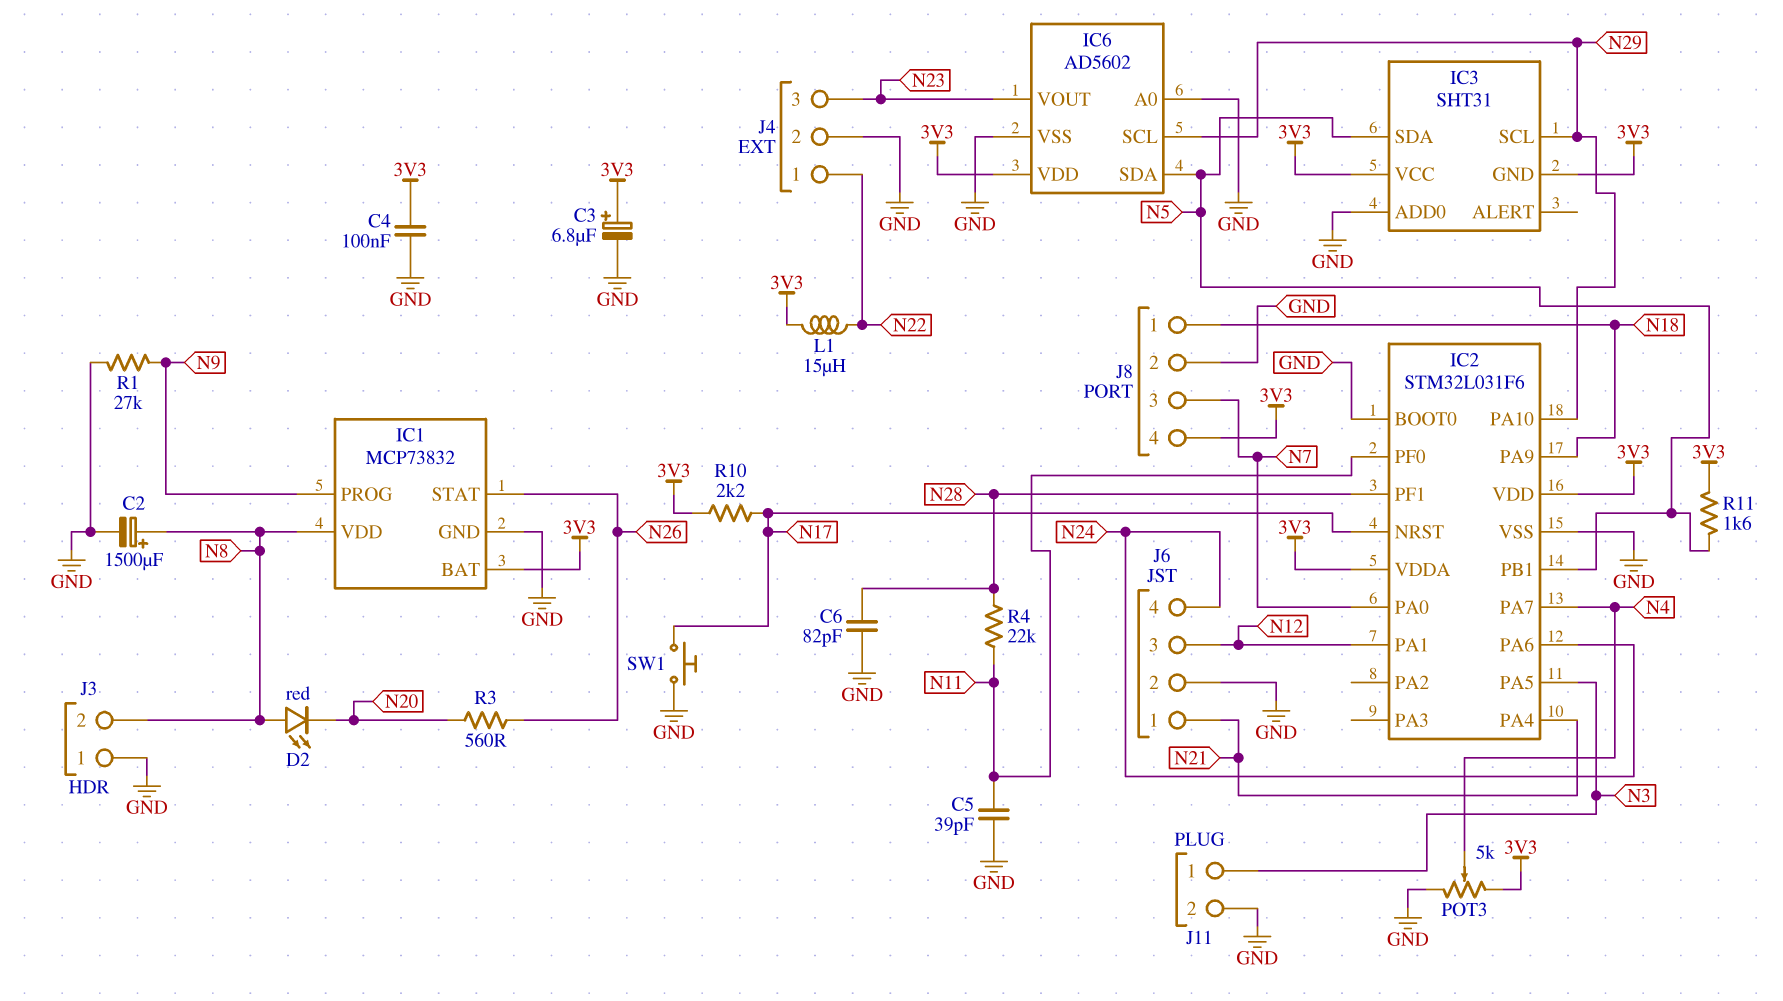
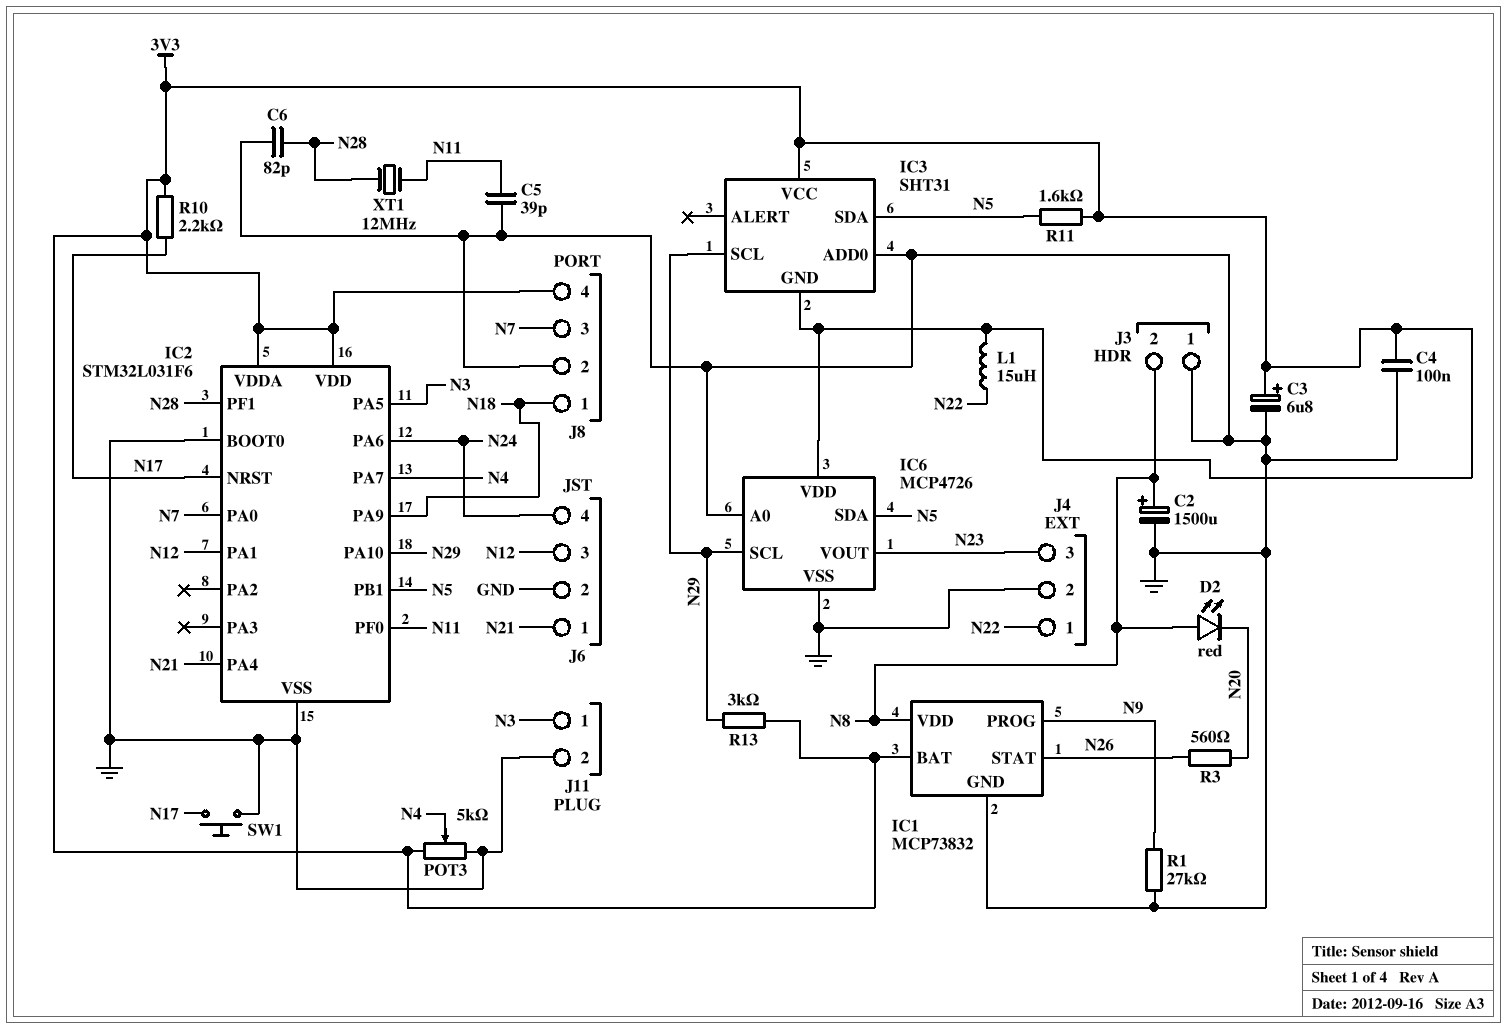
IC6: AD5602 -> MCP4726
R4: 22k (N11, N28) -> none
R13: none -> 3k (3V3, N29)
XT1: none -> 12MHz (N11, N28)

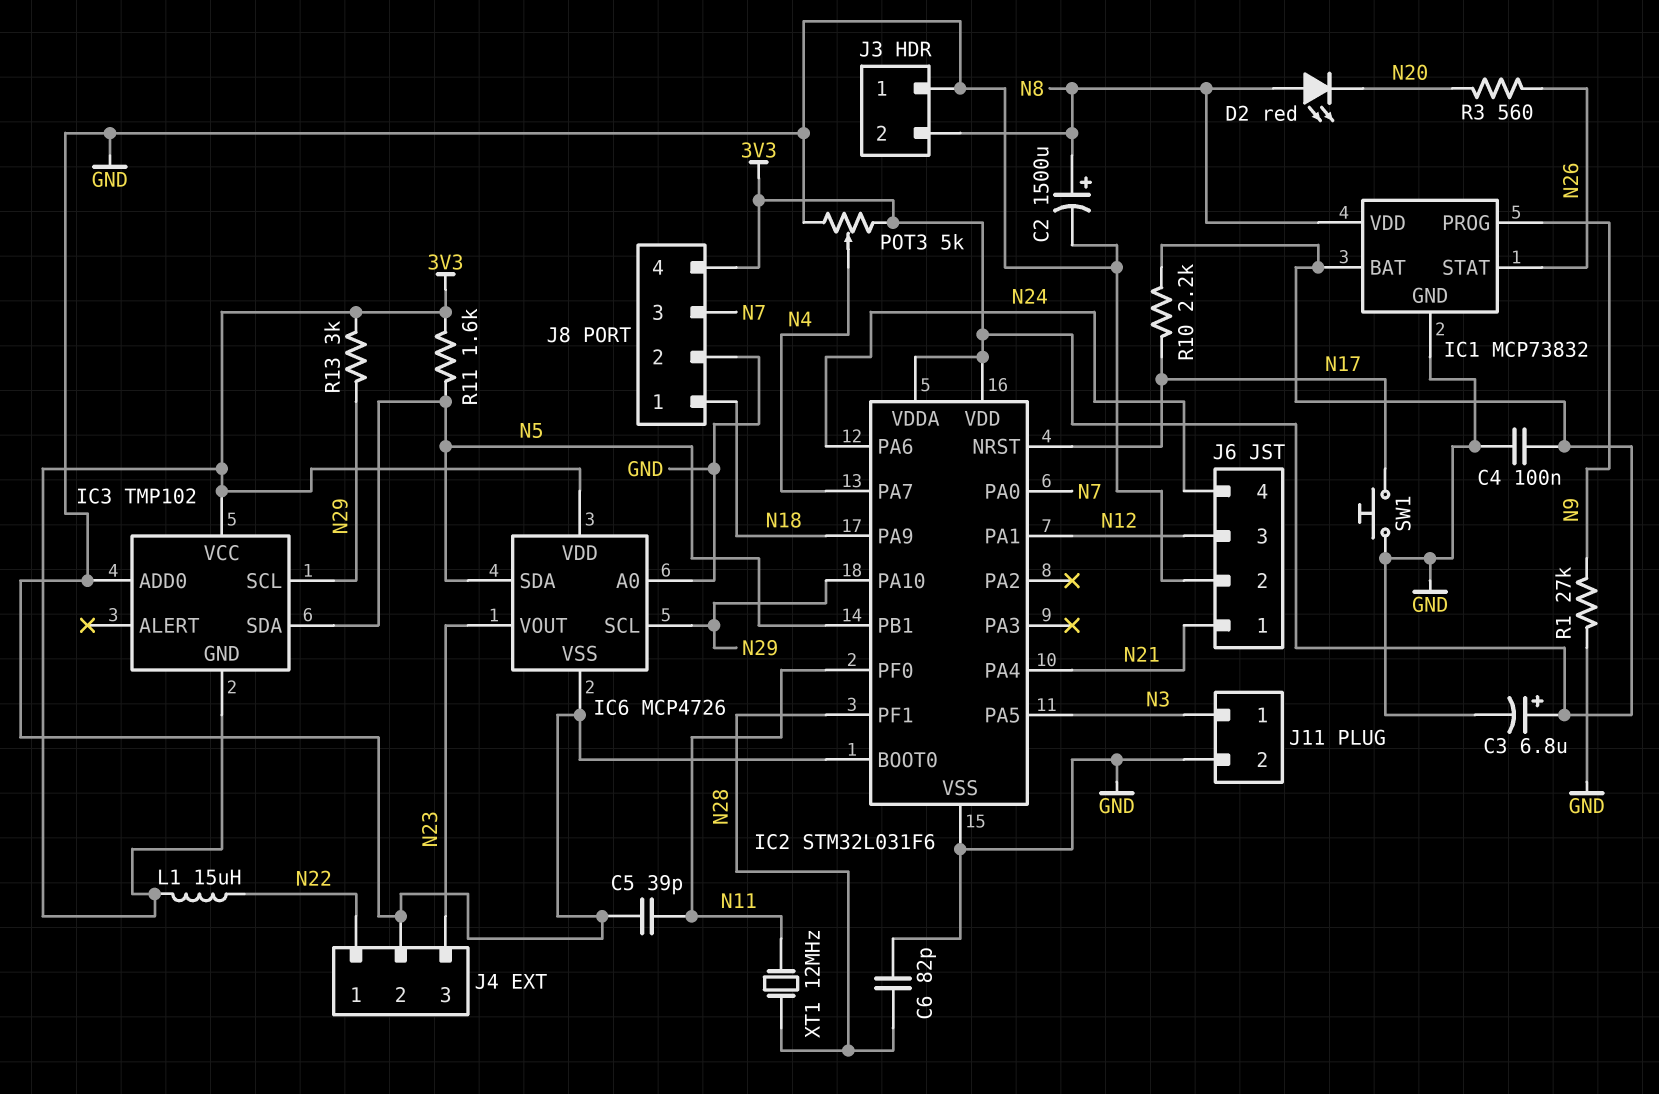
IC3: SHT31 -> TMP102

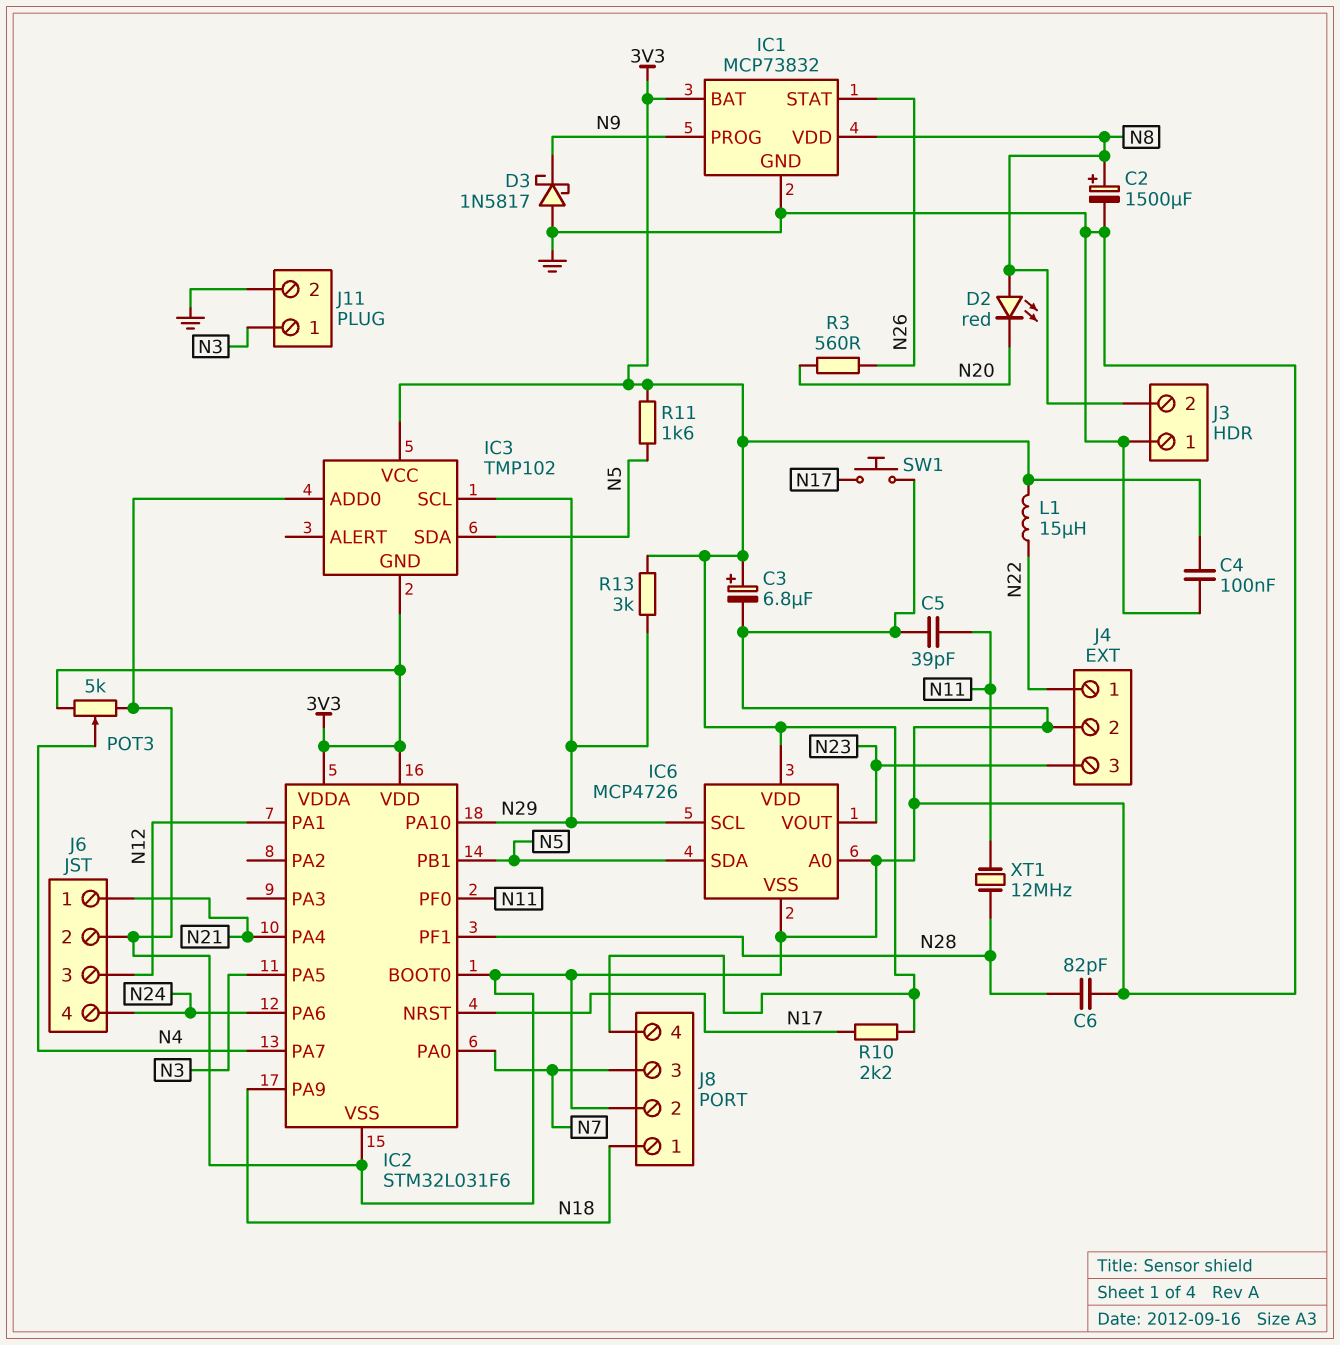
D3: none -> schottky 1N5817 (A GND, K N9)
R1: 27k (GND, N9) -> none

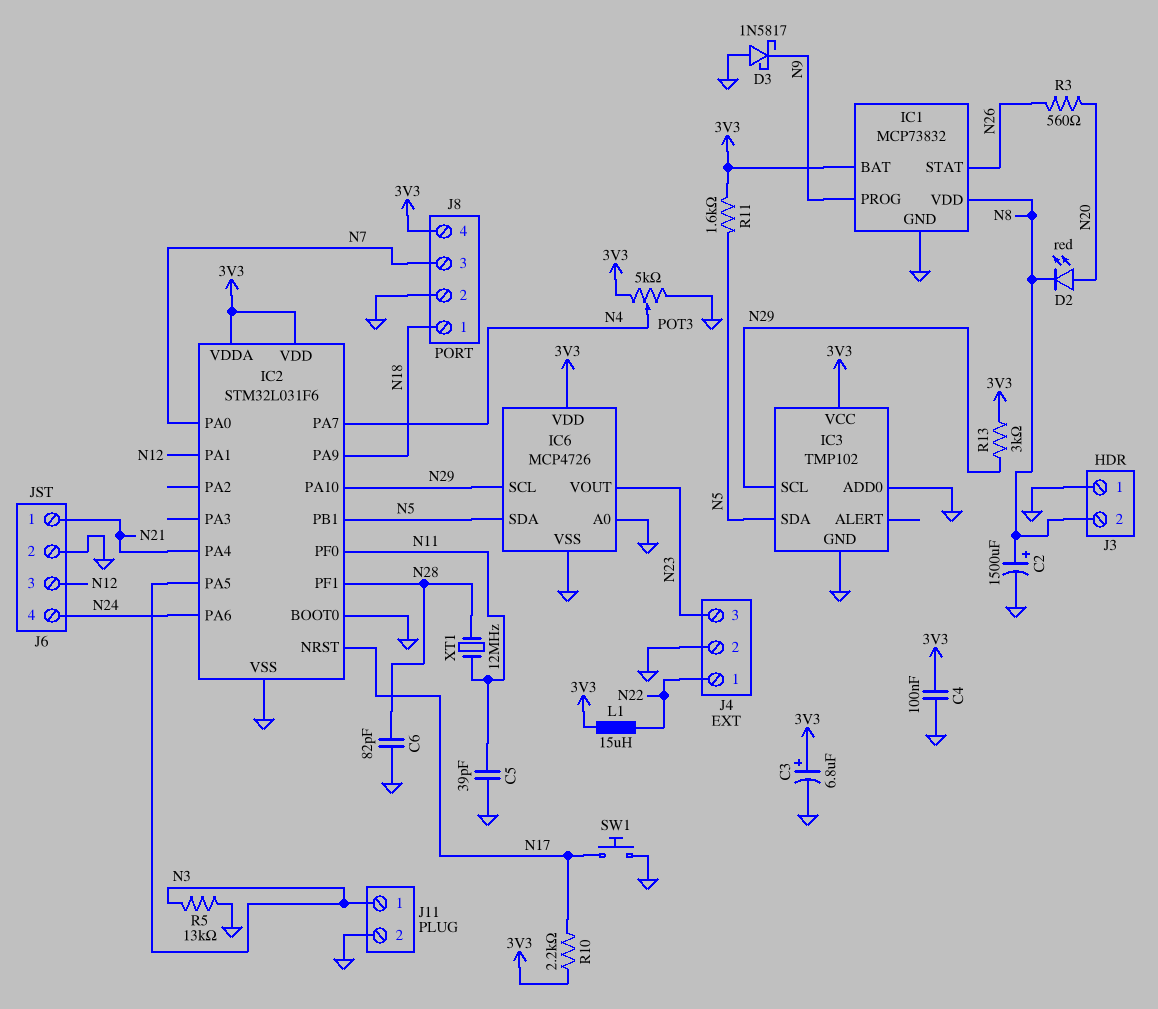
D2: LED red (A N8, K N20) -> LED red (A N20, K N8)
IC3 pin GND: 3V3 -> GND
R5: none -> 13k (GND, N3)

